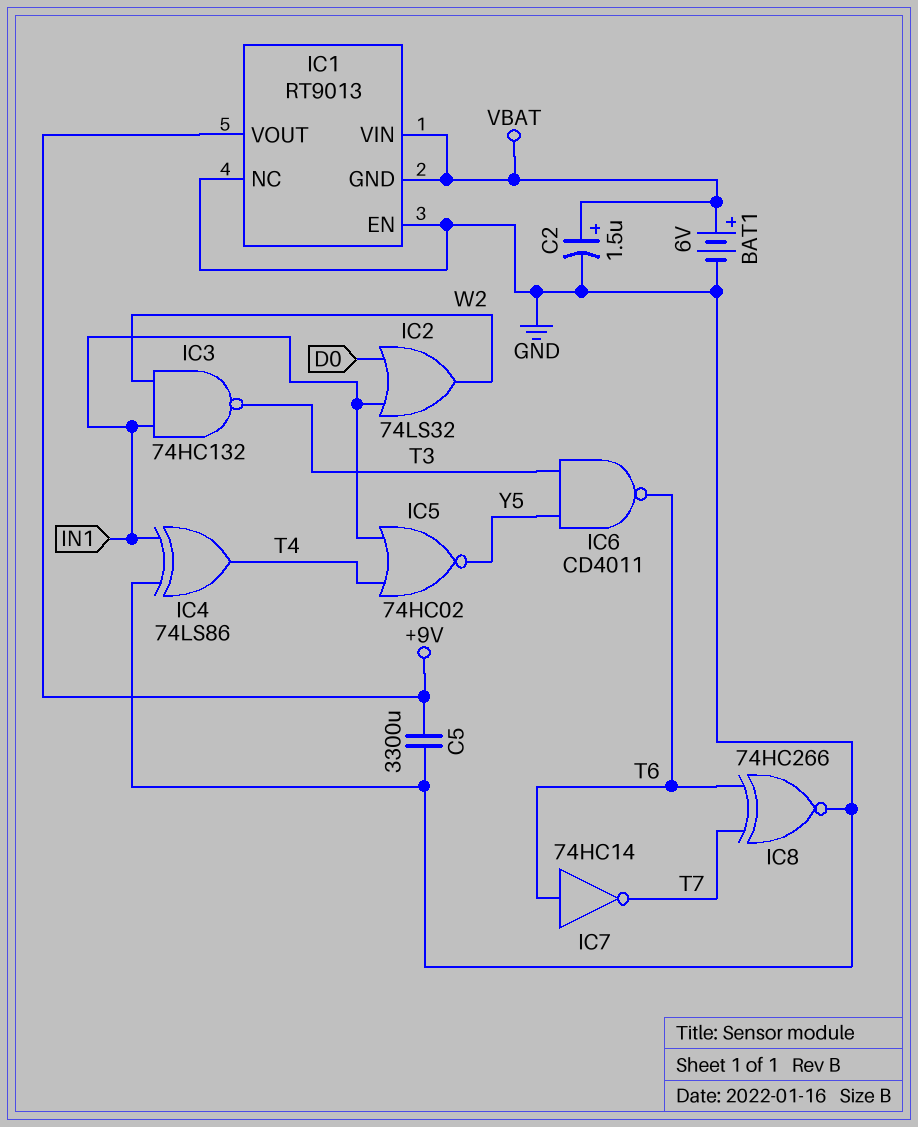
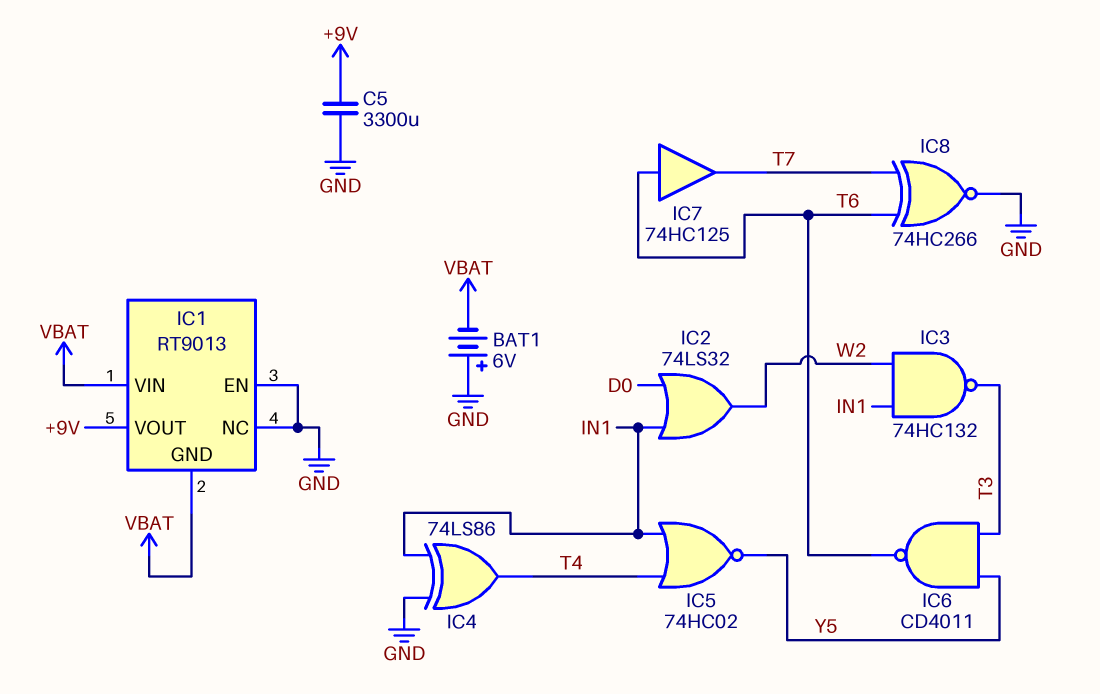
BAT1: 6V (plus VBAT, minus GND) -> 6V (plus GND, minus VBAT)
C2: 1.5uF (plus VBAT, minus GND) -> none
IC7: NOT 74HC14 (in T6, out T7) -> buffer 74HC125 (in T6, out T7)

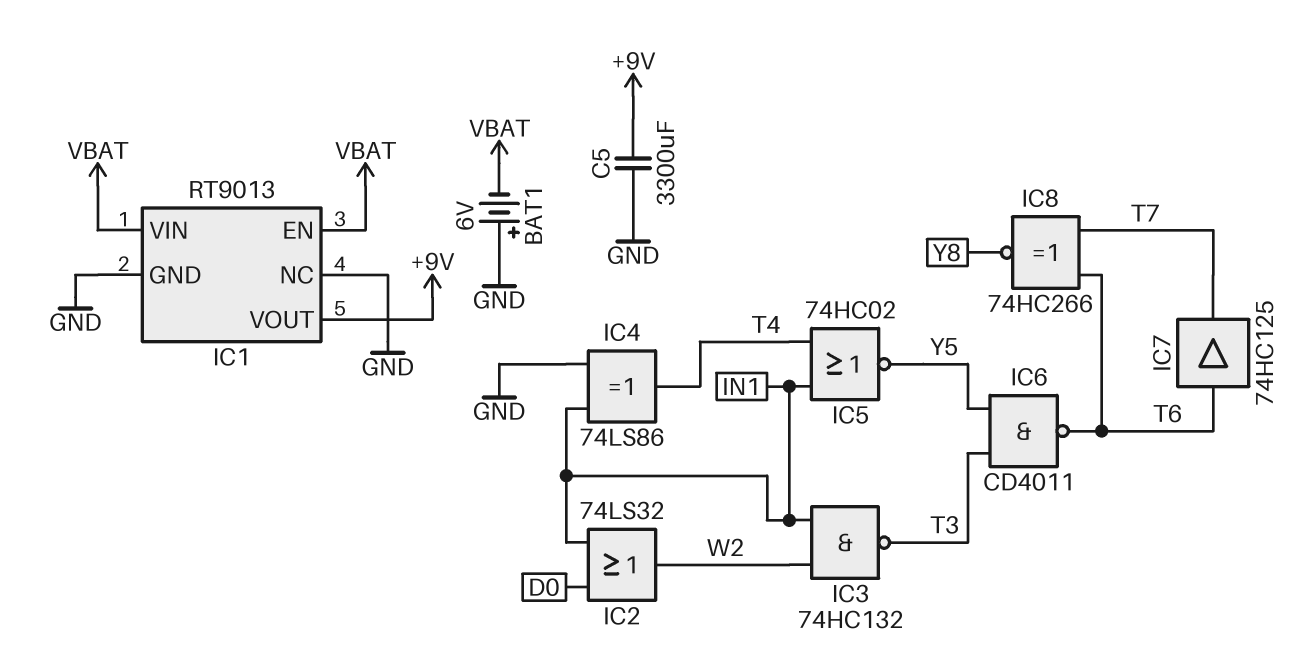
IC1 pin EN: GND -> VBAT
IC1 pin GND: VBAT -> GND
IC8: XNOR 74HC266 (in T6, in T7, out GND) -> XNOR 74HC266 (in T6, in T7, out Y8)

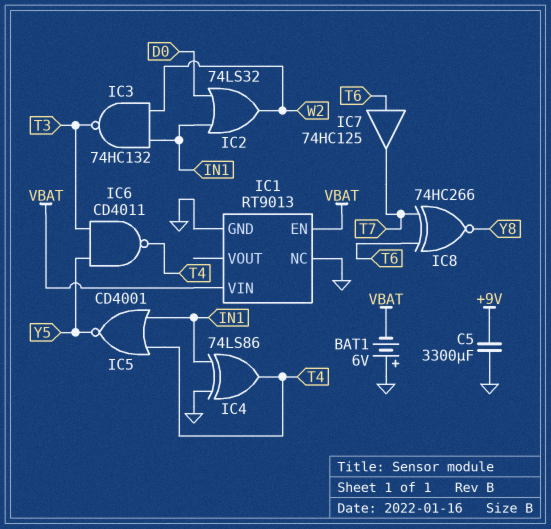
IC1 pin VOUT: +9V -> none
IC5: NOR 74HC02 (in IN1, in T4, out Y5) -> NOR CD4001 (in IN1, in T4, out Y5)
IC6: NAND CD4011 (in T3, in Y5, out T6) -> NAND CD4011 (in T3, in Y5, out T4)

